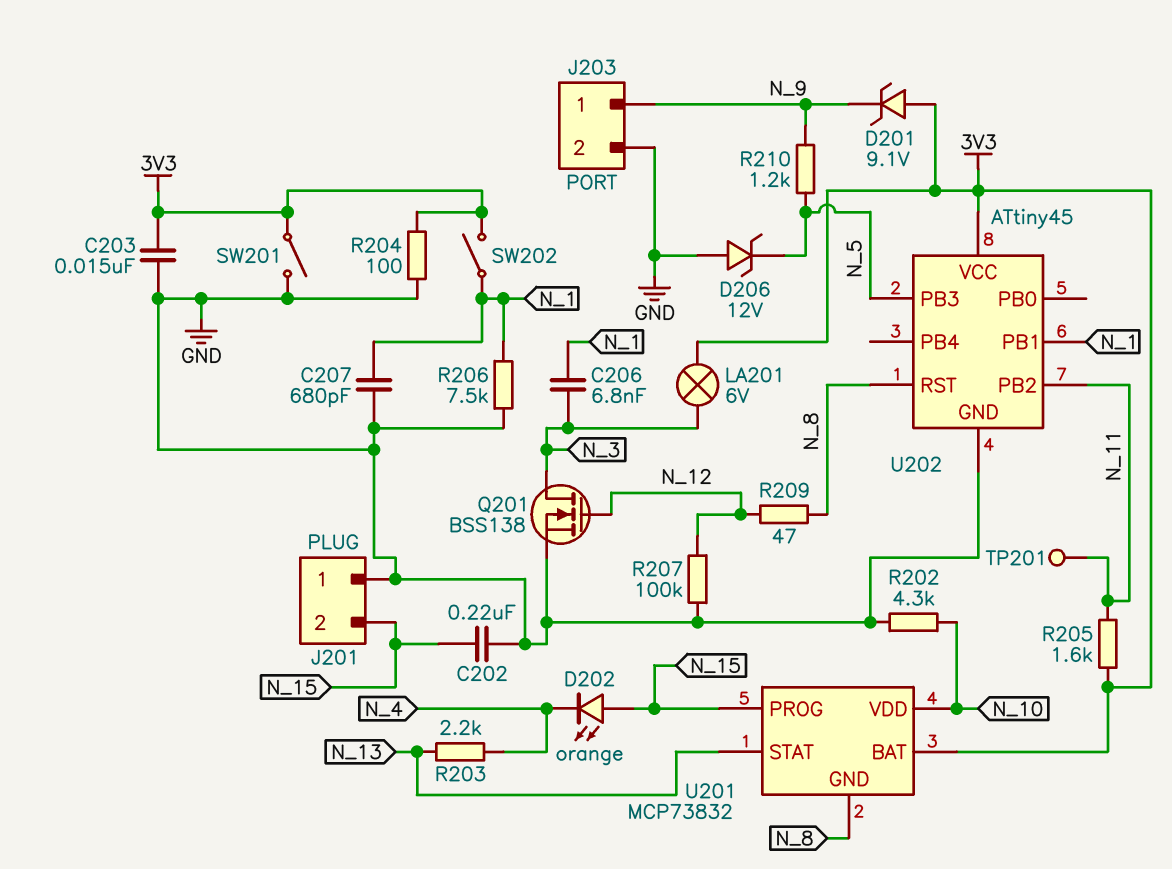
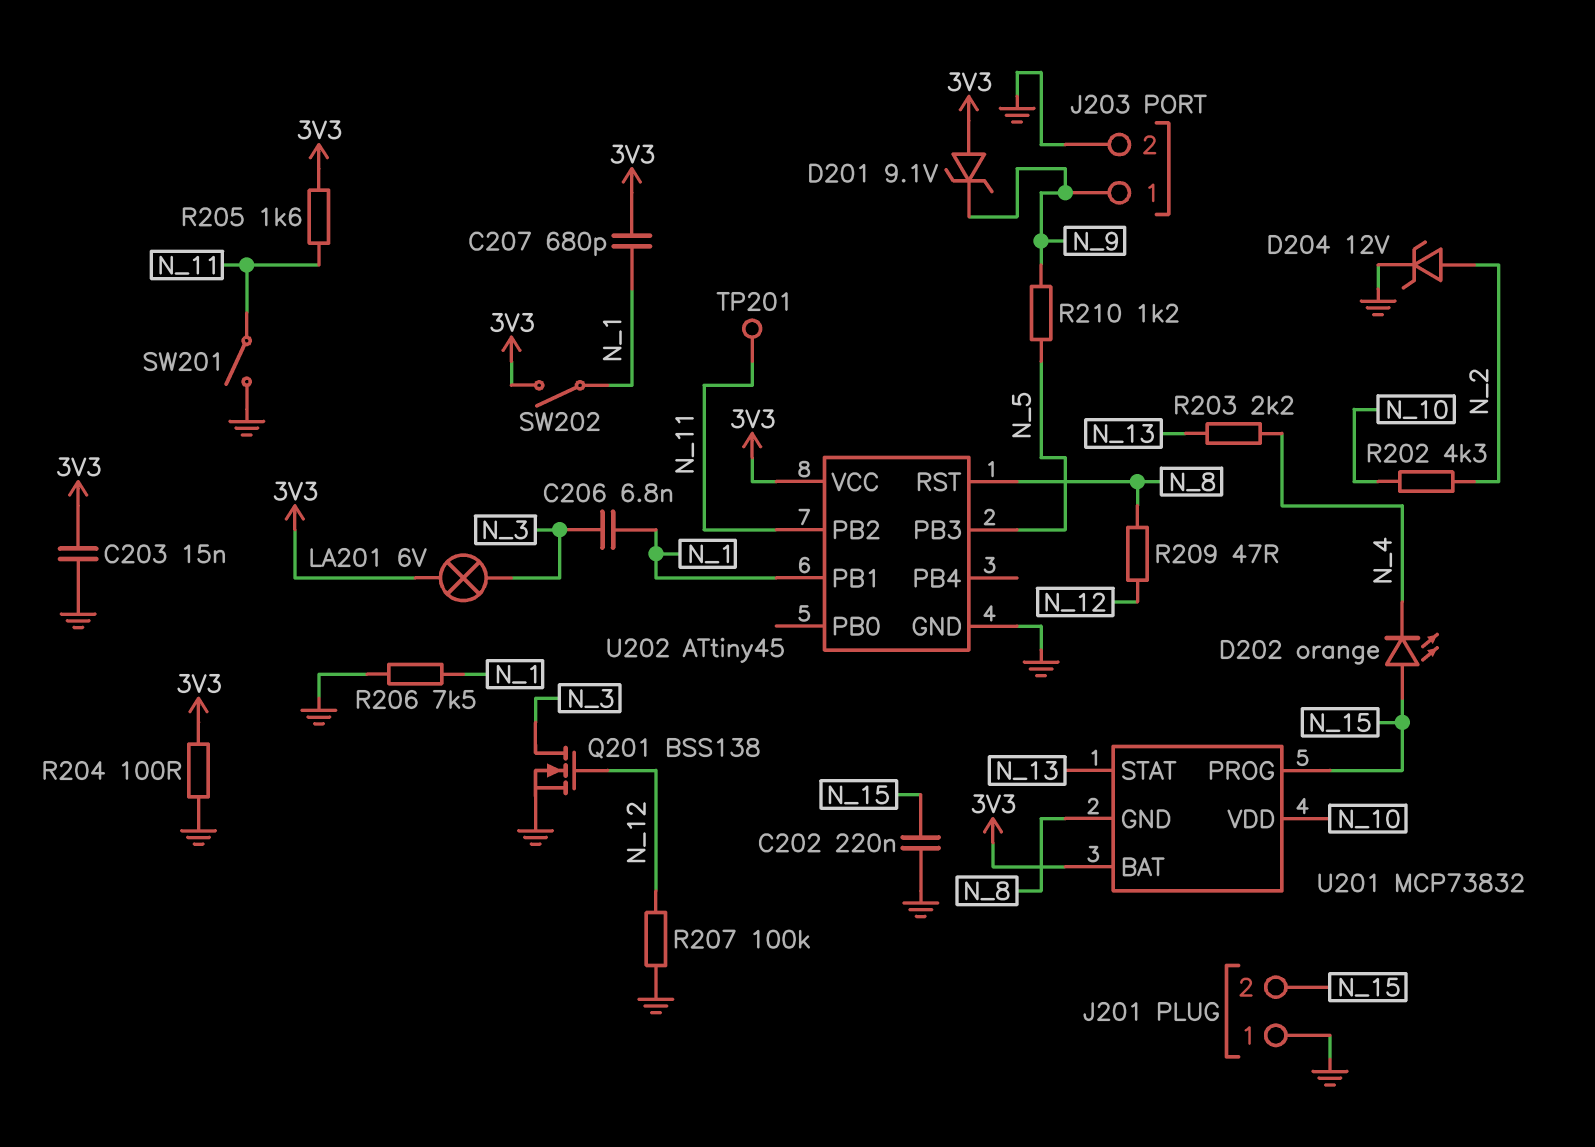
C207: 680pF (GND, N_1) -> 680pF (3V3, N_1)
D204: none -> zener 12V (A N_2, K GND)
D206: zener 12V (A GND, K N_5) -> none
R202: 4.3k (GND, N_10) -> 4.3k (N_2, N_10)
SW201: switch (3V3, GND) -> switch (GND, N_11)

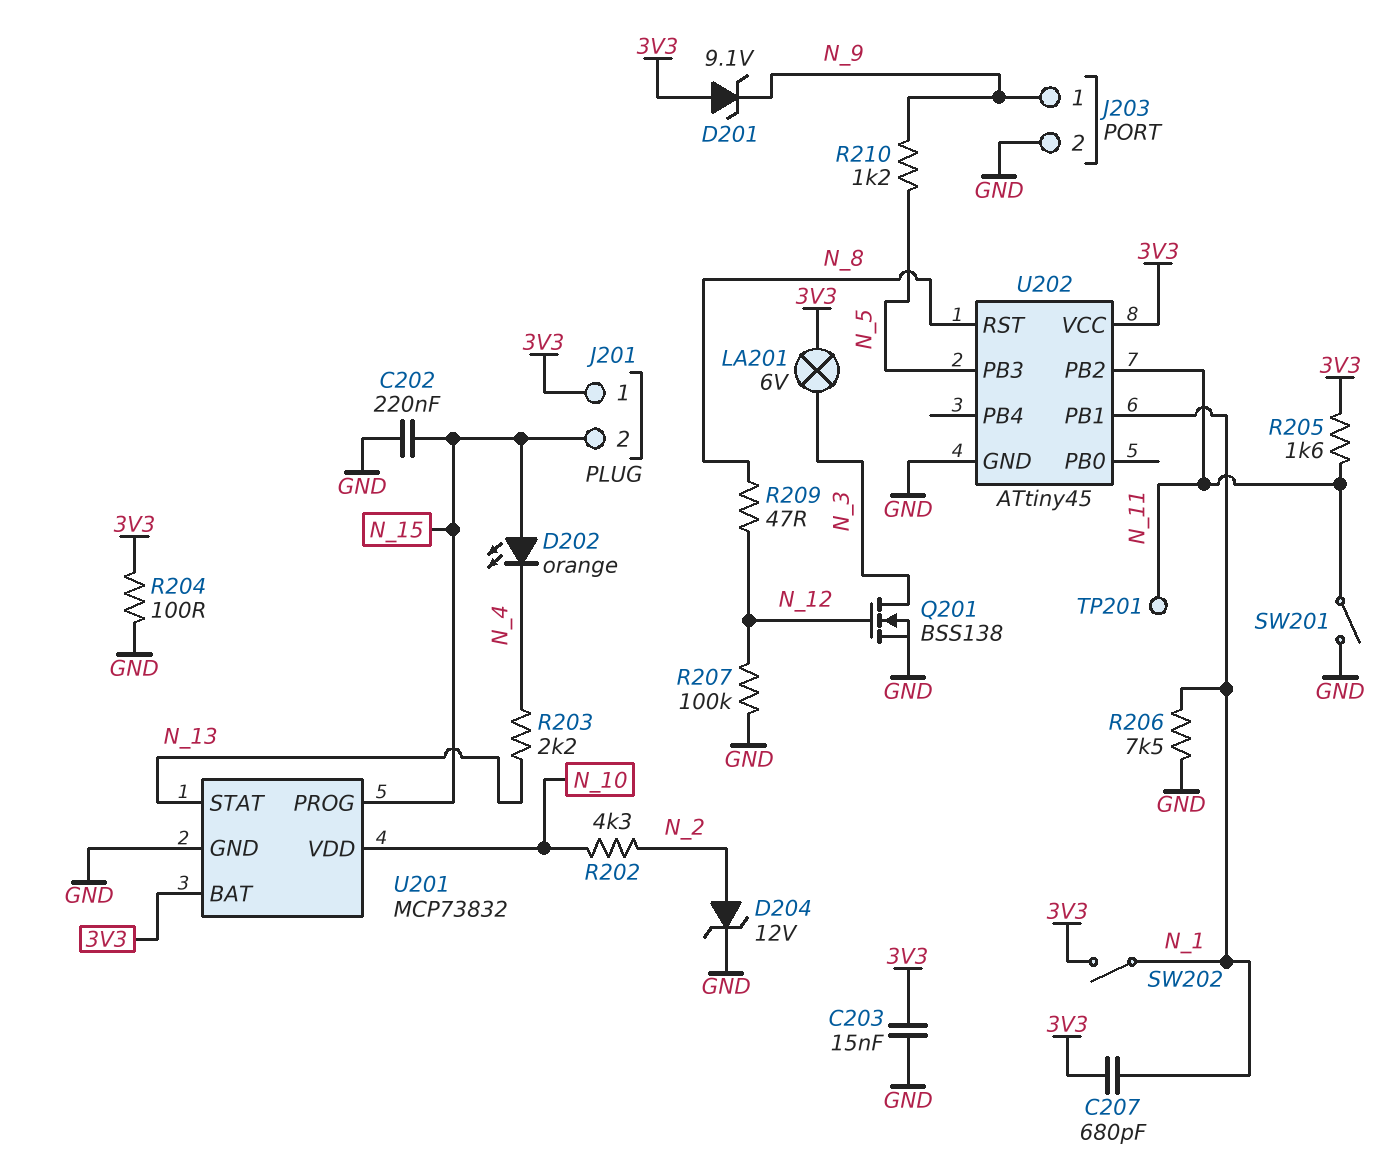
C206: 6.8nF (N_1, N_3) -> none
J201 pin 1: GND -> 3V3
U201 pin GND: N_8 -> GND

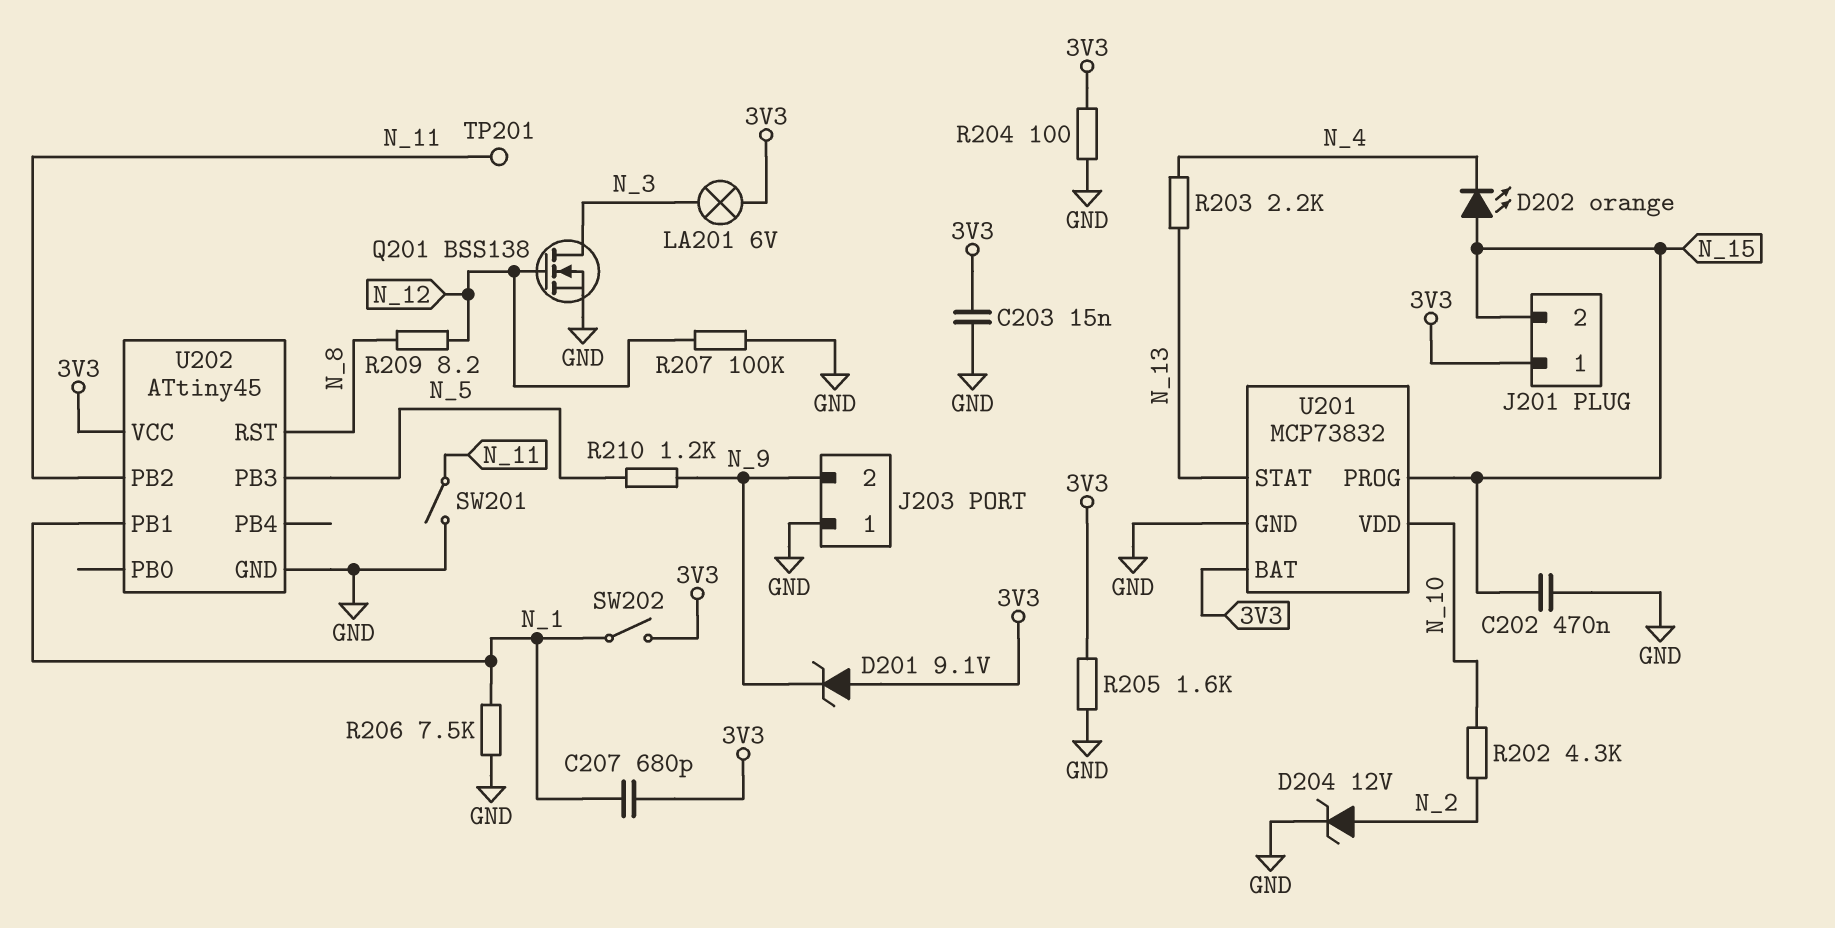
C202: 220nF (GND, N_15) -> 470nF (GND, N_15)
J203 pin 1: N_9 -> GND
J203 pin 2: GND -> N_9
R205: 1.6k (3V3, N_11) -> 1.6k (3V3, GND)
R209: 47 (N_8, N_12) -> 8.2 (N_8, N_12)

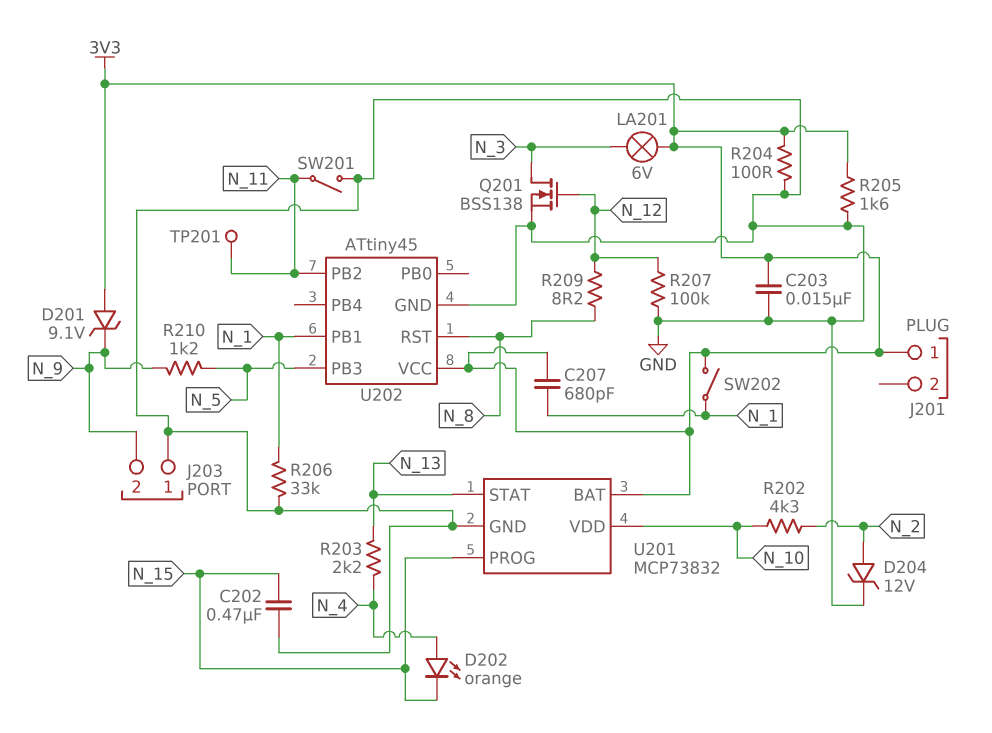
D202: LED orange (A N_15, K N_4) -> LED orange (A N_4, K N_15)
J201 pin 2: N_15 -> none
R206: 7.5k (GND, N_1) -> 33k (GND, N_1)

